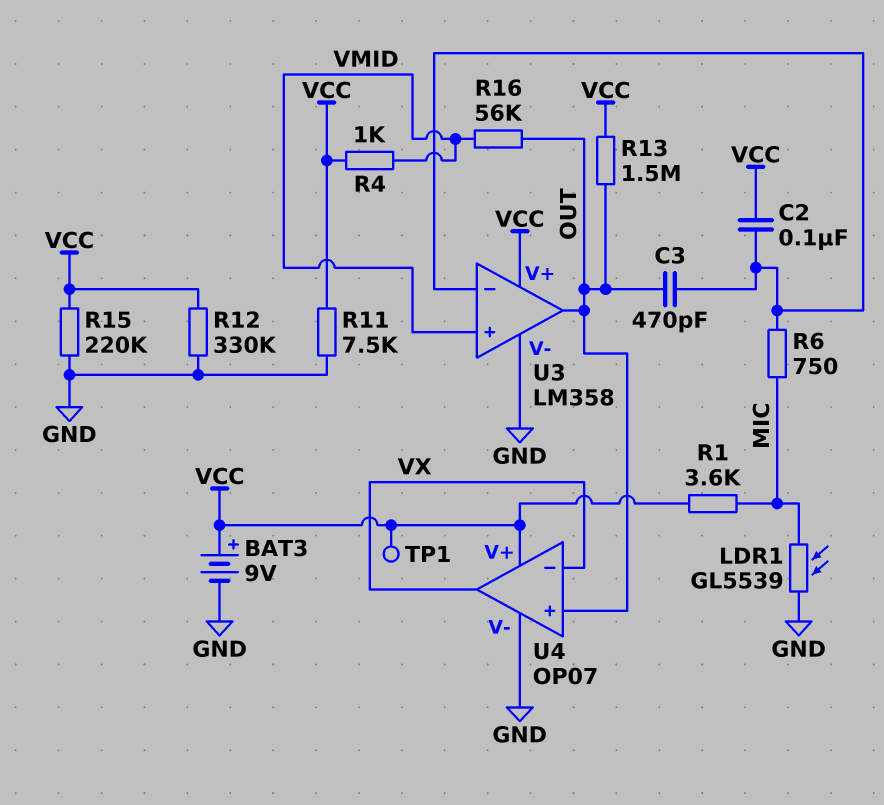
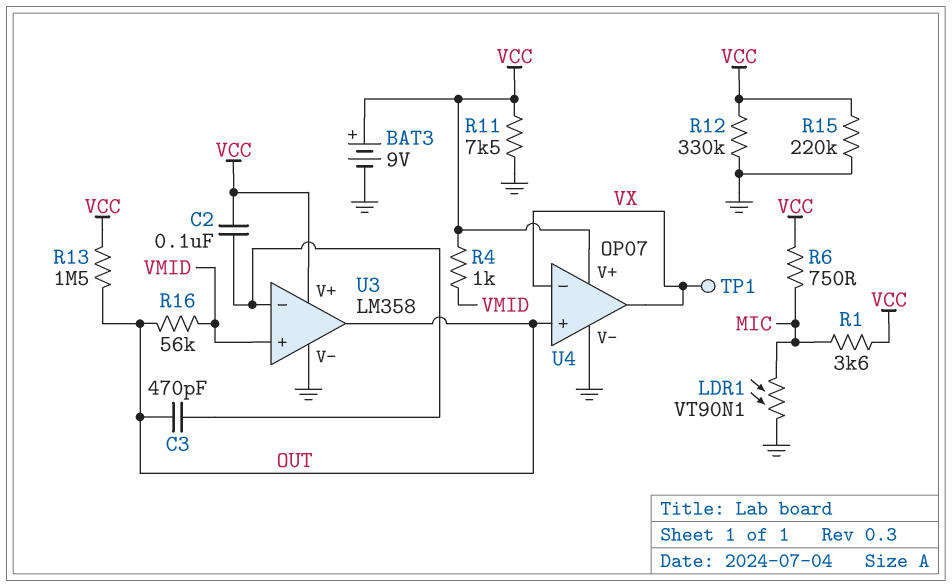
LDR1: GL5539 (GND, MIC) -> VT90N1 (GND, MIC)
R6: 750 (MIC, U3/in-) -> 750 (MIC, VCC)
TP1: test point (VCC) -> test point (VX)

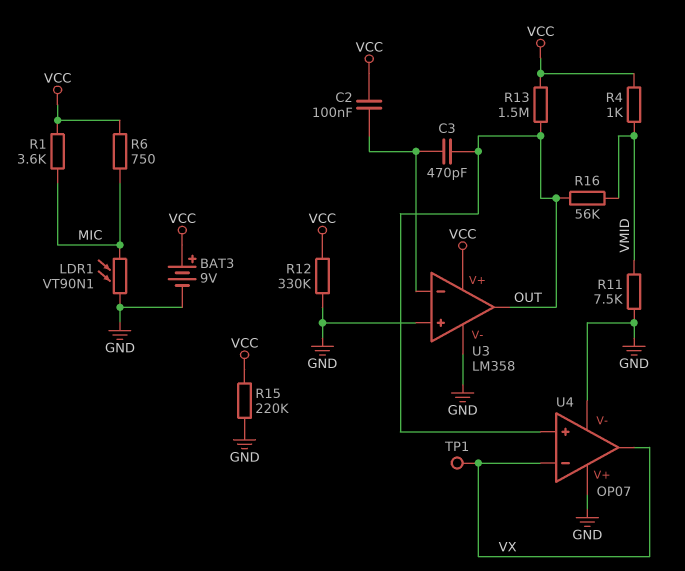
R11: 7.5k (GND, VCC) -> 7.5k (GND, VMID)
U3 pin in+: VMID -> GND
U4 pin V+: VCC -> GND

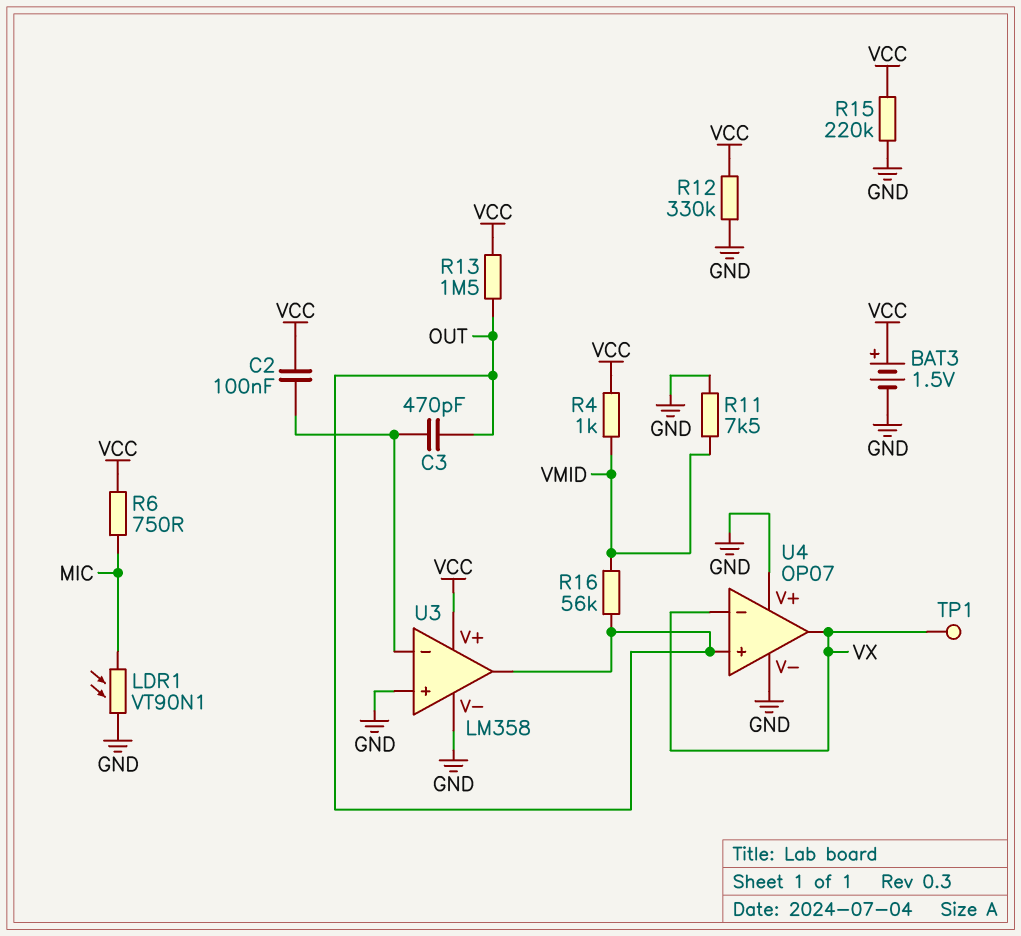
BAT3: 9V (plus VCC, minus GND) -> 1.5V (plus VCC, minus GND)
R1: 3.6k (MIC, VCC) -> none

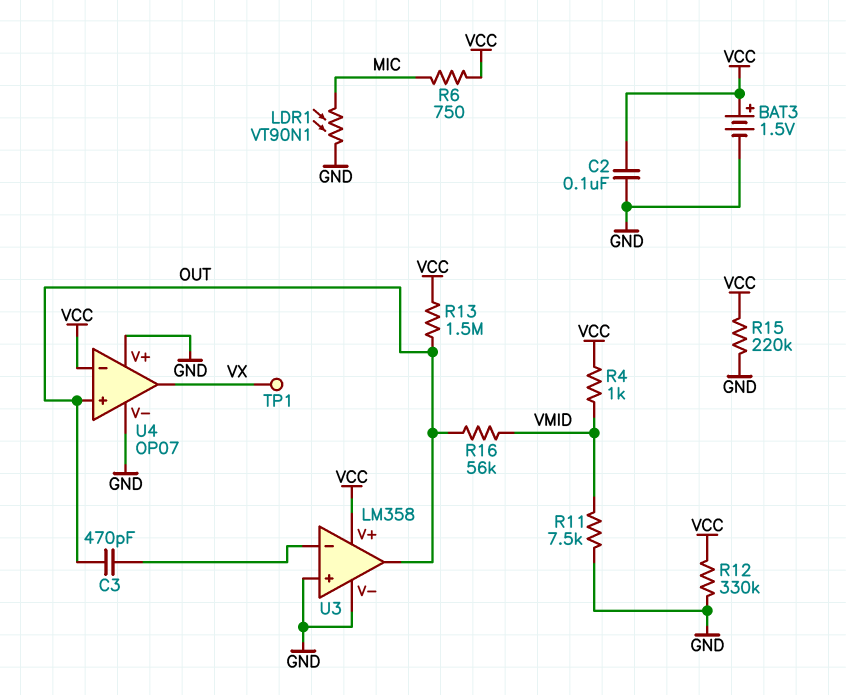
C2: 100nF (U3/in-, VCC) -> 100nF (GND, VCC)
U4 pin in-: VX -> VCC

